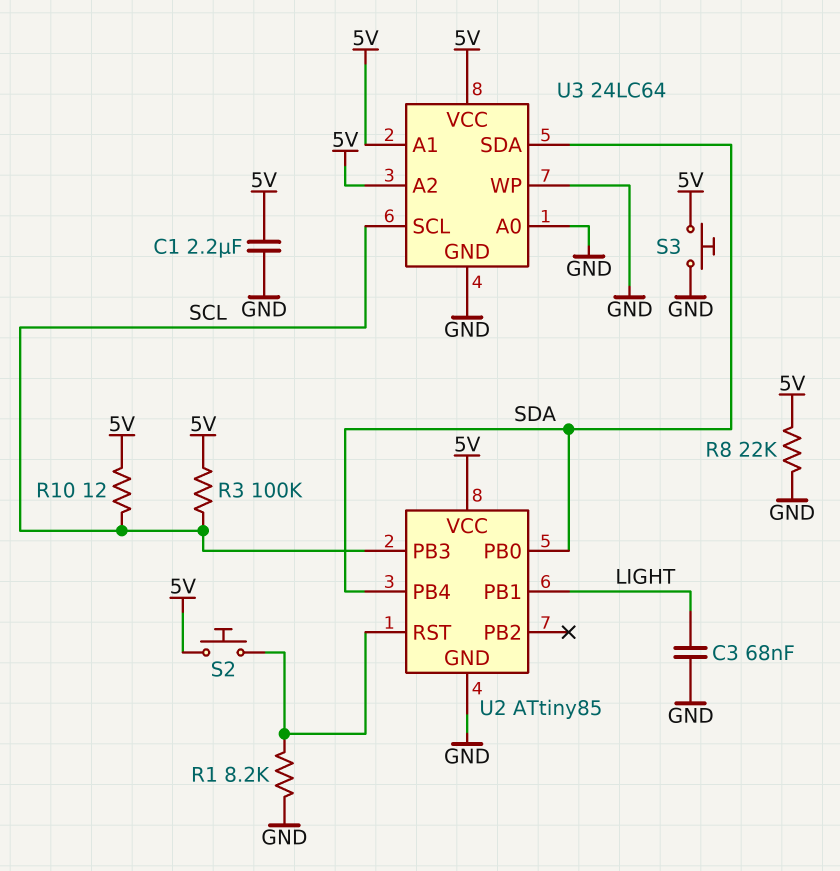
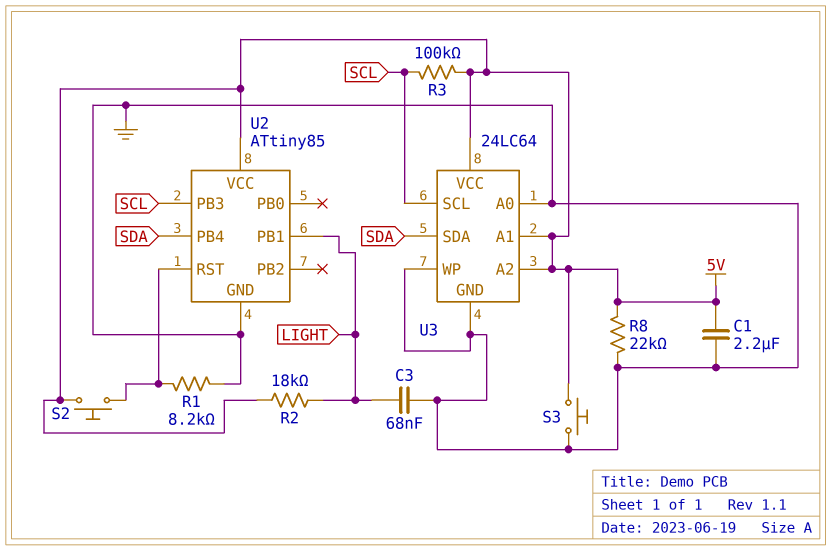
R2: none -> 18k (5V, LIGHT)
R10: 12 (5V, SCL) -> none
U2 pin PB0: SDA -> none

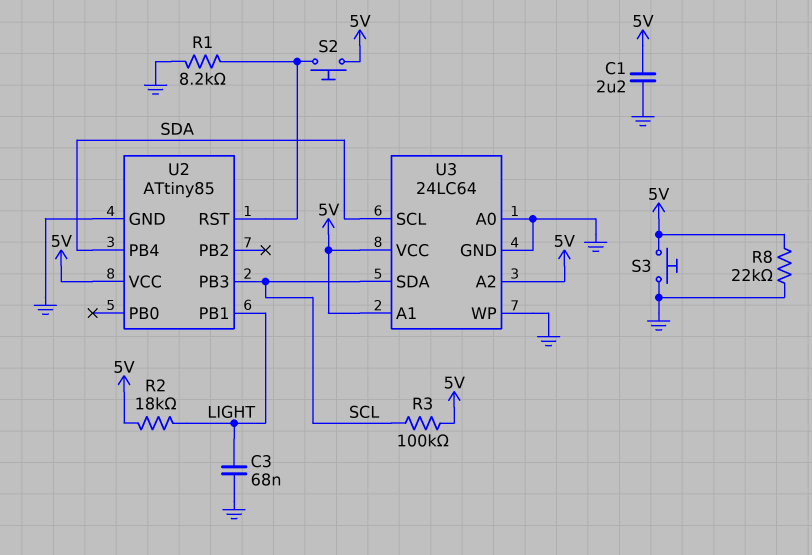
U3 pin SCL: SCL -> SDA
U3 pin SDA: SDA -> SCL

